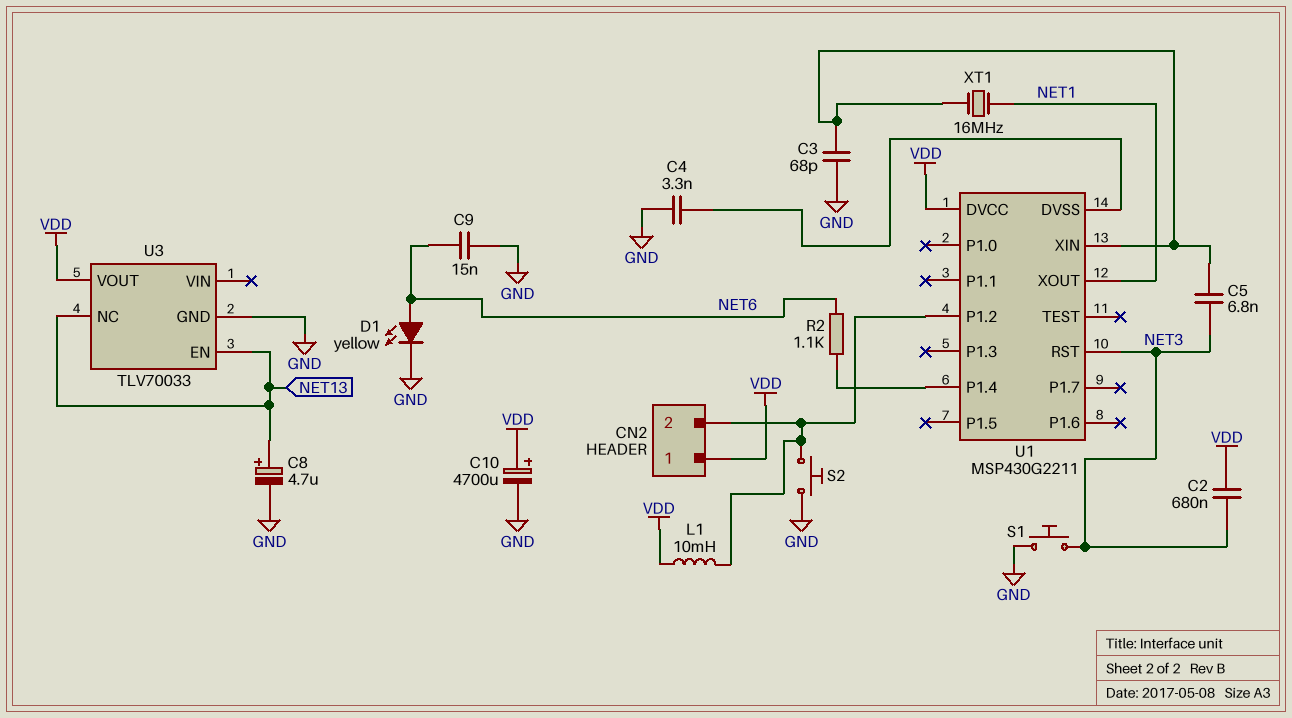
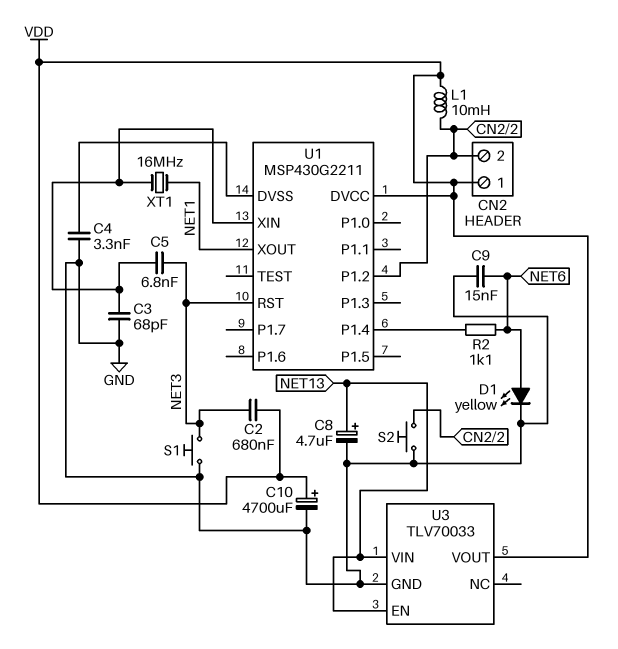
U3 pin NC: NET13 -> none
U3 pin VIN: none -> NET13

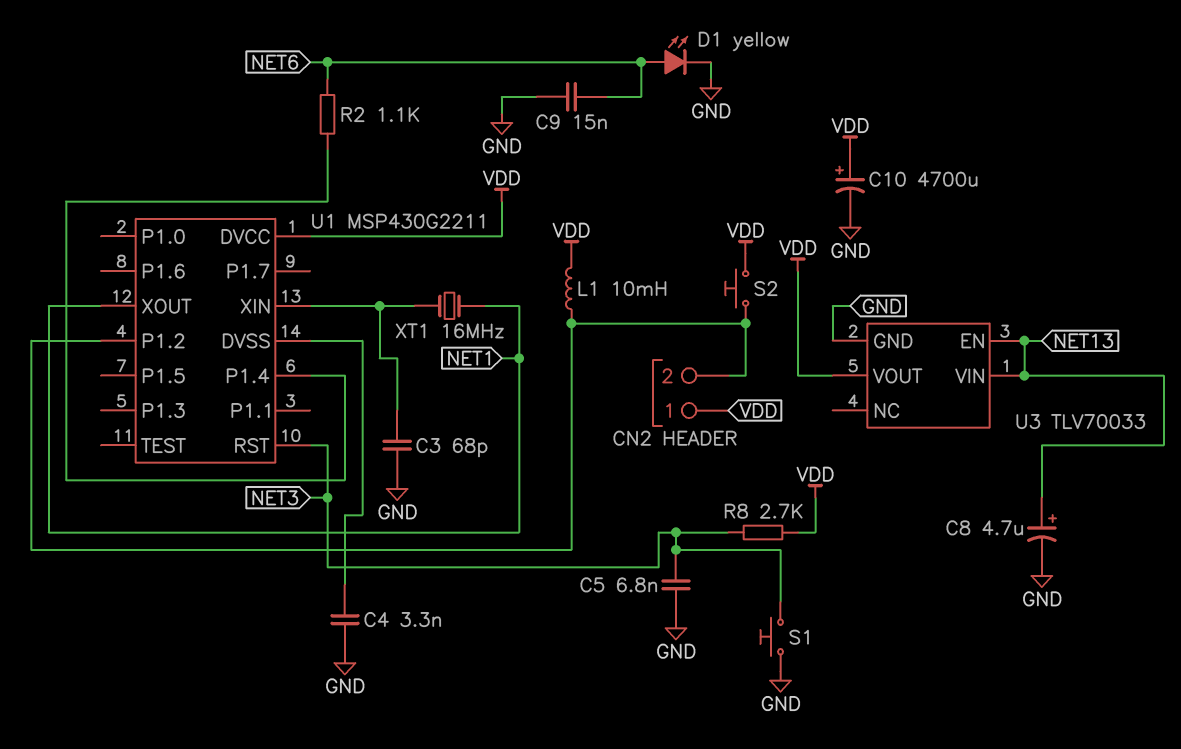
C2: 680nF (NET3, VDD) -> none
C5: 6.8nF (NET3, U1/XIN) -> 6.8nF (GND, NET3)
R8: none -> 2.7k (NET3, VDD)
S2: button (CN2/2, GND) -> button (CN2/2, VDD)

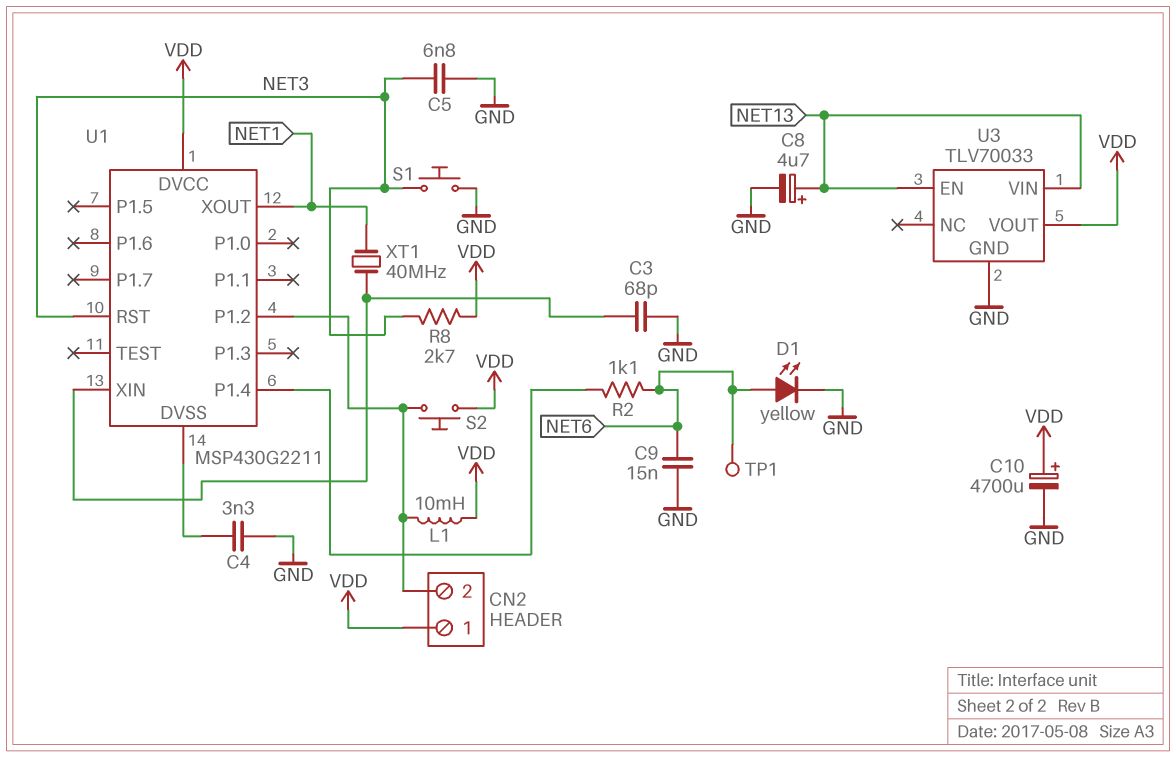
TP1: none -> test point (NET6)
XT1: 16MHz (NET1, U1/XIN) -> 40MHz (NET1, U1/XIN)

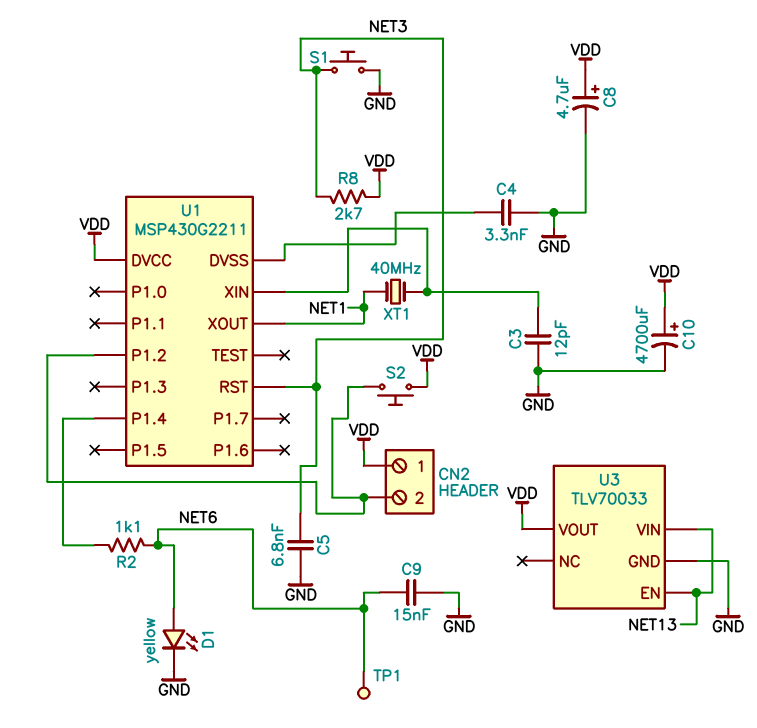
C3: 68pF (GND, U1/XIN) -> 12pF (GND, U1/XIN)
C8: 4.7uF (plus NET13, minus GND) -> 4.7uF (plus VDD, minus GND)
L1: 10mH (CN2/2, VDD) -> none

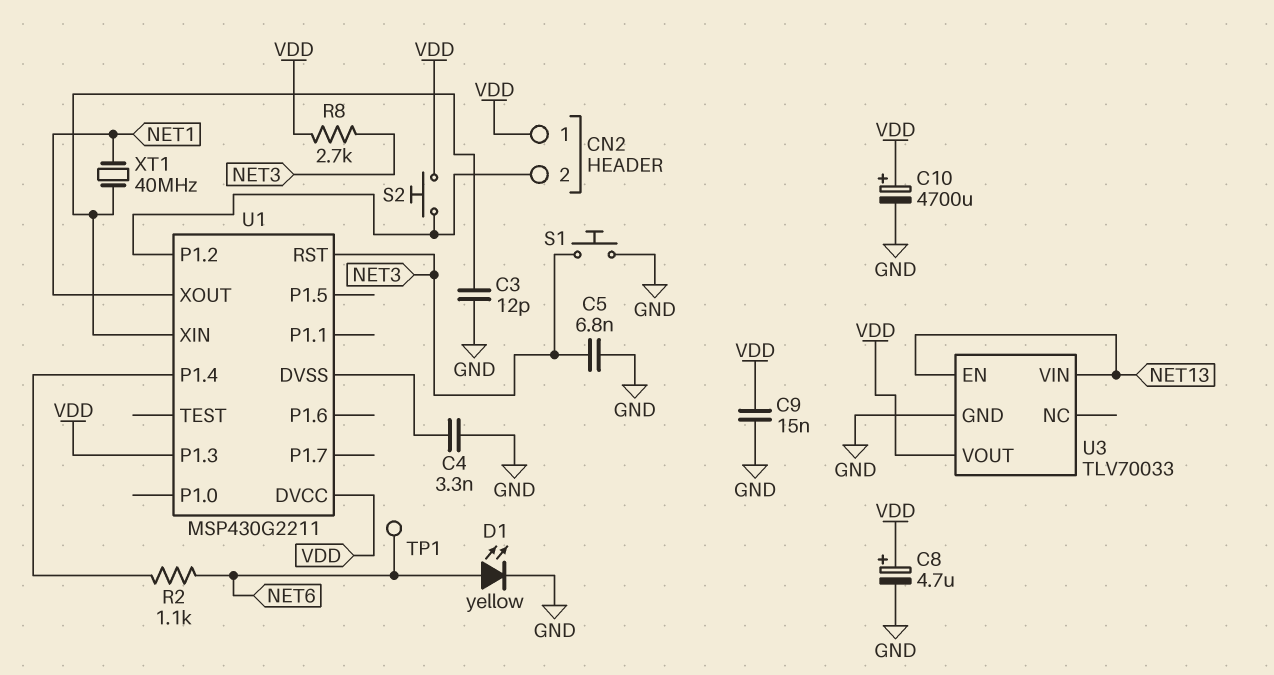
C9: 15nF (GND, NET6) -> 15nF (GND, VDD)
U1 pin P1.3: none -> VDD

